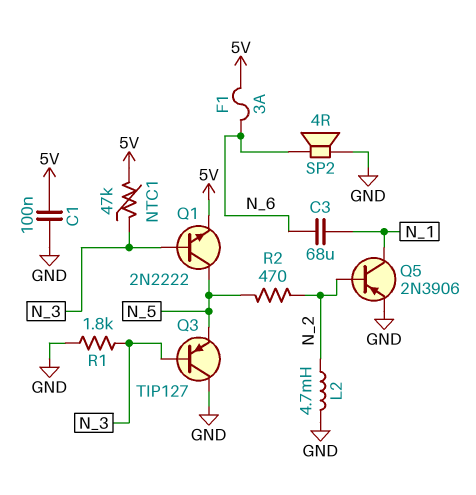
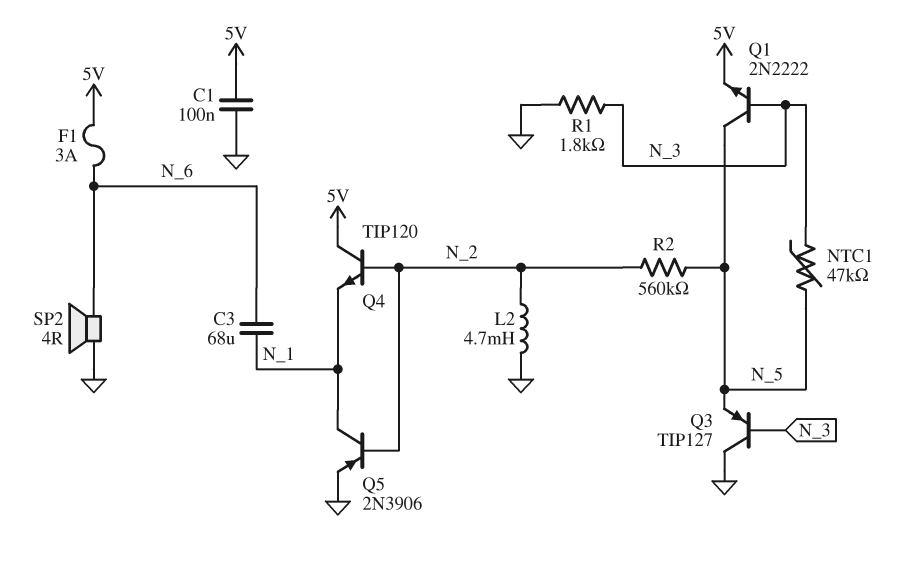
NTC1: 47k (5V, N_3) -> 47k (N_3, N_5)
Q4: none -> NPN TIP120 (B N_2, C 5V, E N_1)
R2: 470 (N_2, N_5) -> 560k (N_2, N_5)

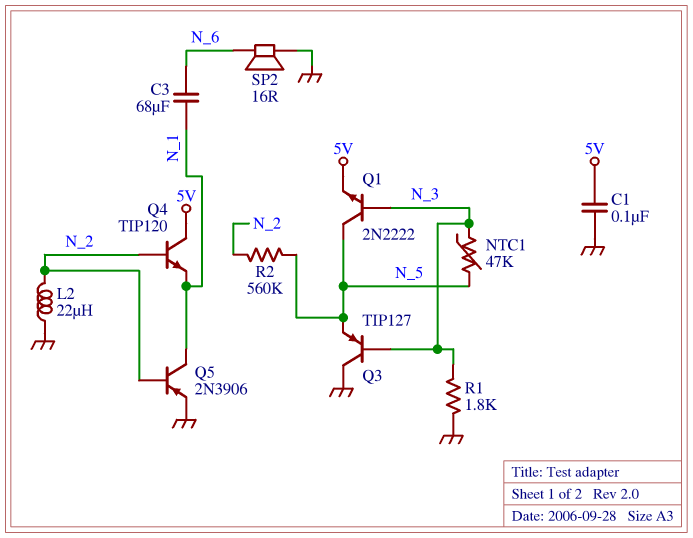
F1: 3A (5V, N_6) -> none
L2: 4.7mH (GND, N_2) -> 22uH (GND, N_2)
SP2: speaker 4R (GND, N_6) -> speaker 16R (GND, N_6)

